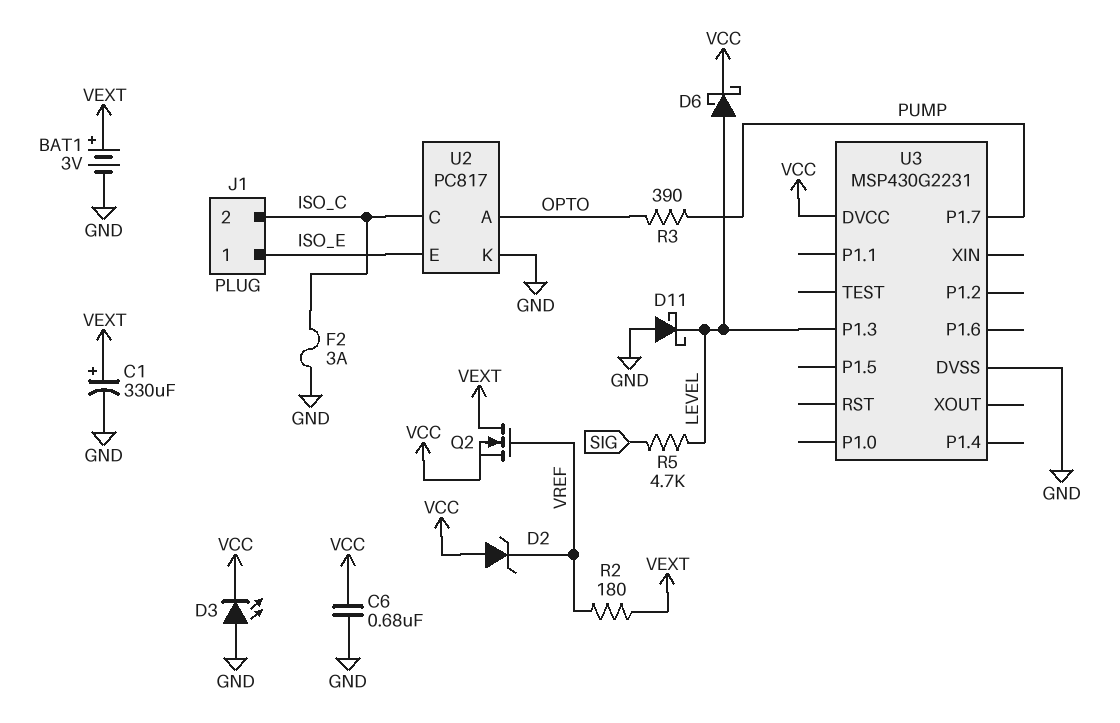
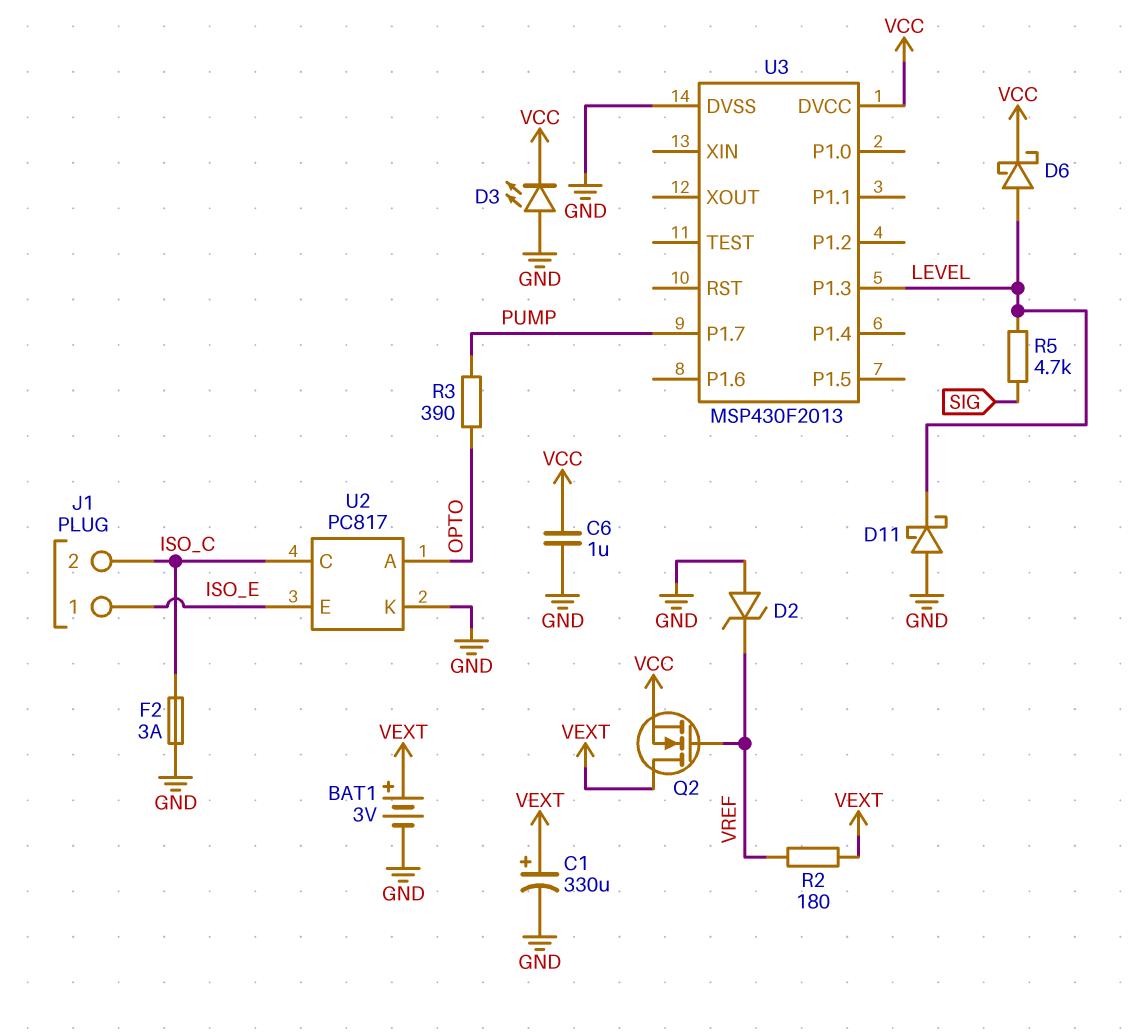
C6: 680nF (GND, VCC) -> 1uF (GND, VCC)
D2: zener (A VCC, K VREF) -> zener (A GND, K VREF)
U3: MSP430G2231 -> MSP430F2013

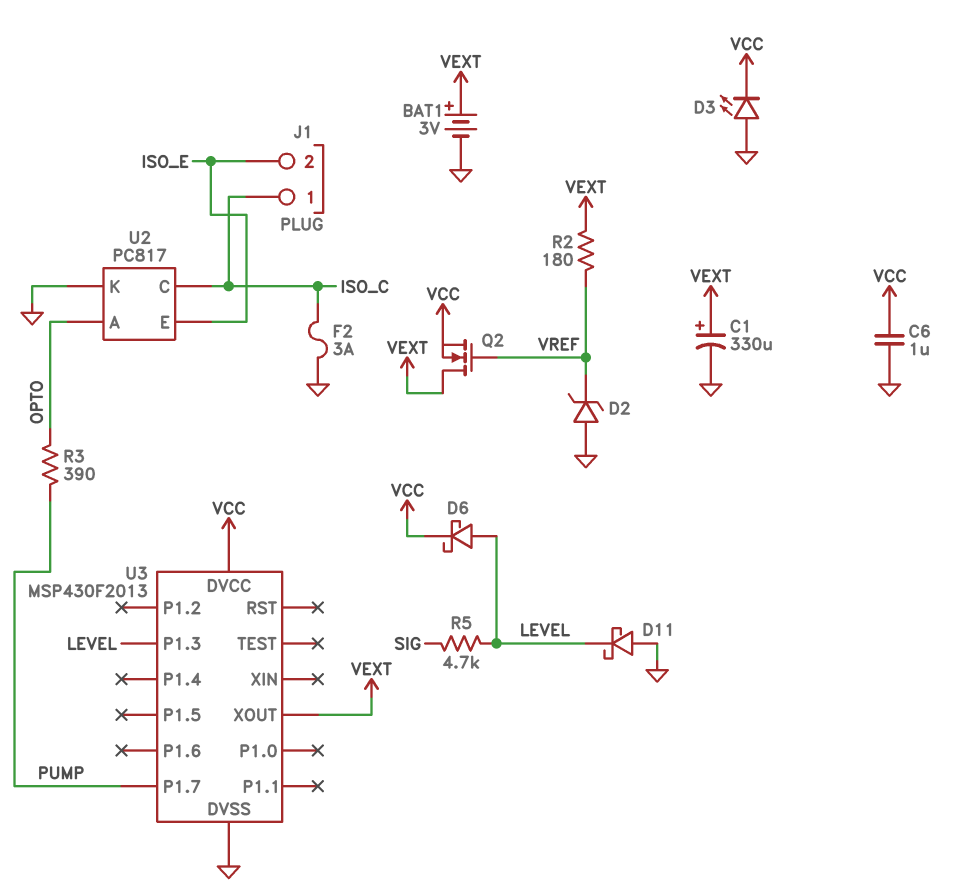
J1 pin 1: ISO_E -> ISO_C
J1 pin 2: ISO_C -> ISO_E
U3 pin XOUT: none -> VEXT

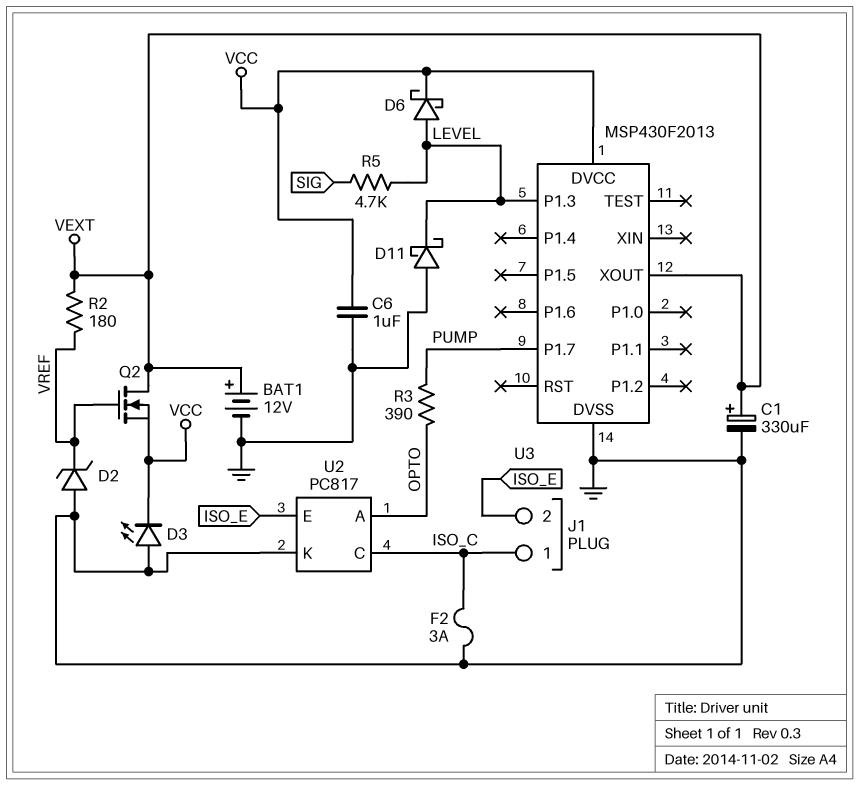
BAT1: 3V (plus VEXT, minus GND) -> 12V (plus VEXT, minus GND)

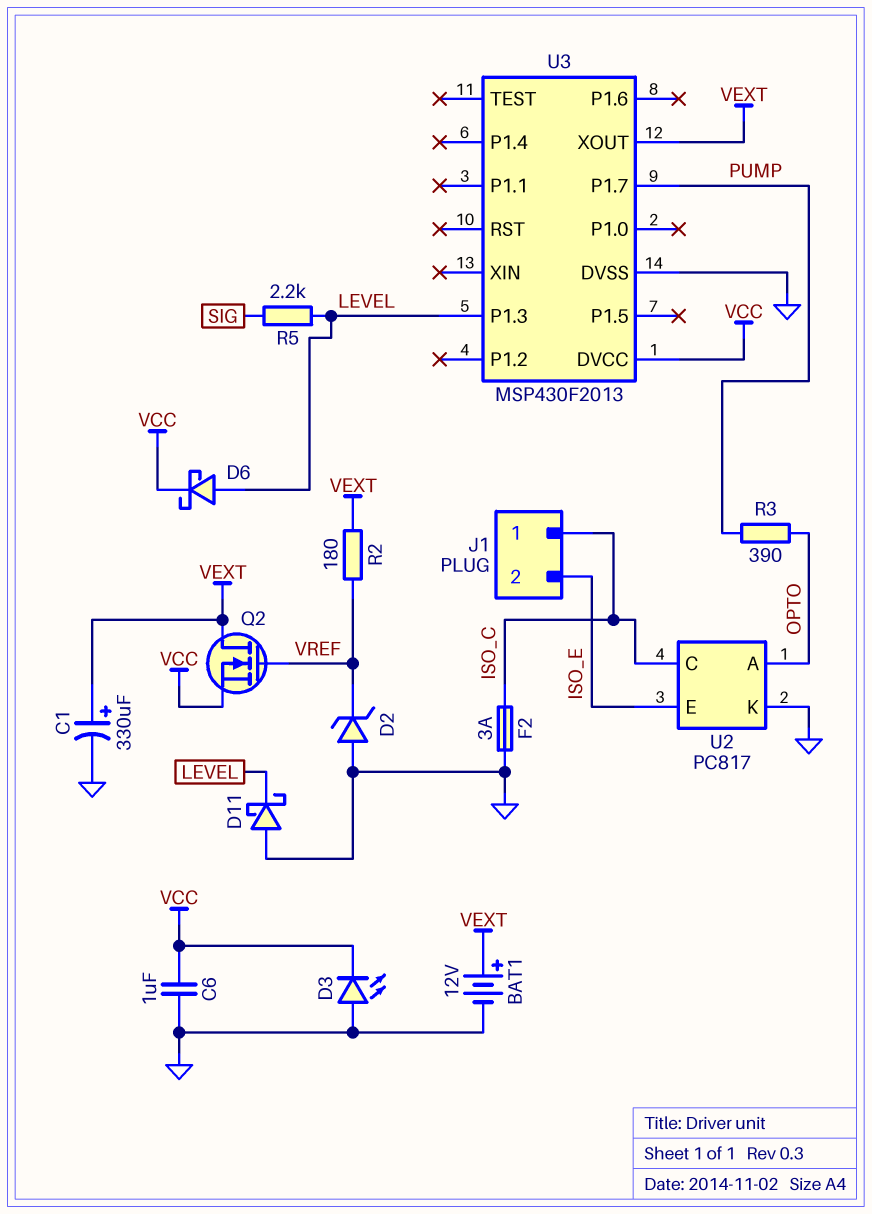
R5: 4.7k (LEVEL, SIG) -> 2.2k (LEVEL, SIG)

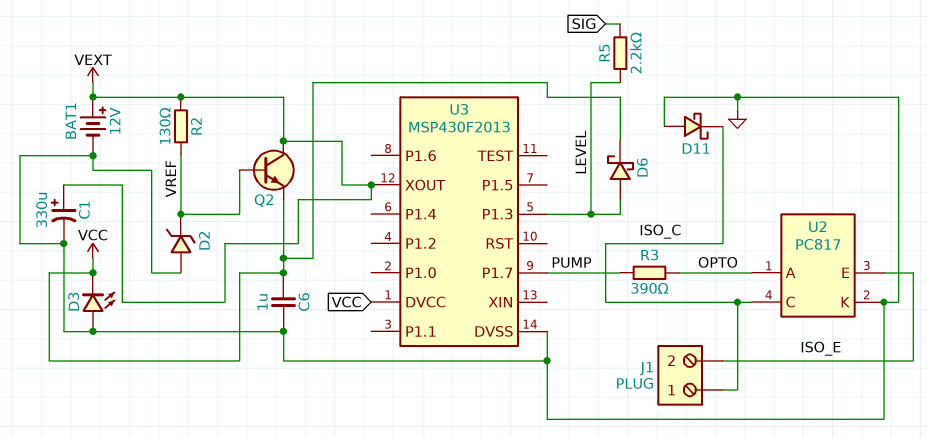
D11: schottky (A GND, K LEVEL) -> schottky (A GND, K ISO_C)
F2: 3A (GND, ISO_C) -> none
Q2: NMOS (G VREF, D VEXT, S VCC) -> NPN (B VREF, C VEXT, E VCC)
R2: 180 (VEXT, VREF) -> 130 (VEXT, VREF)

